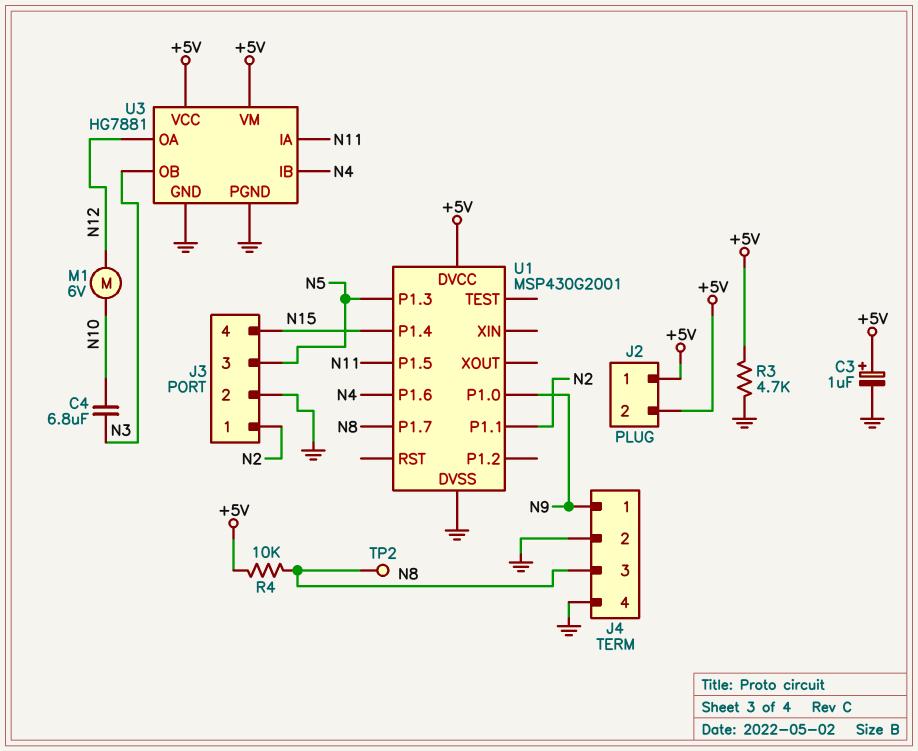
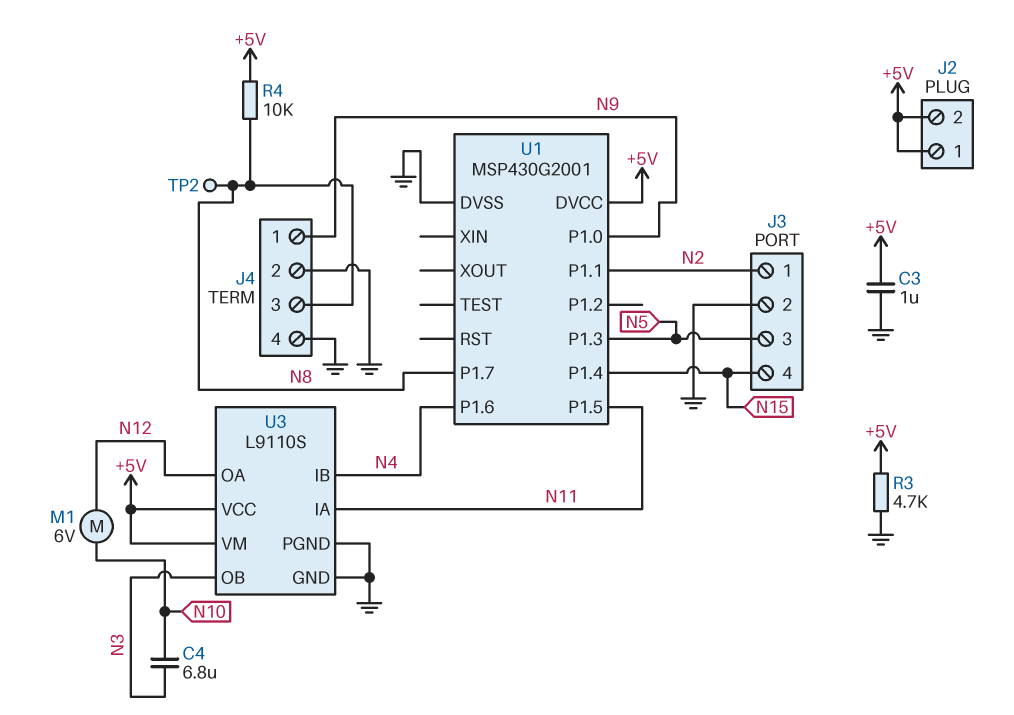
C3: 1uF (plus +5V, minus GND) -> 1uF (+5V, GND)
U3: HG7881 -> L9110S

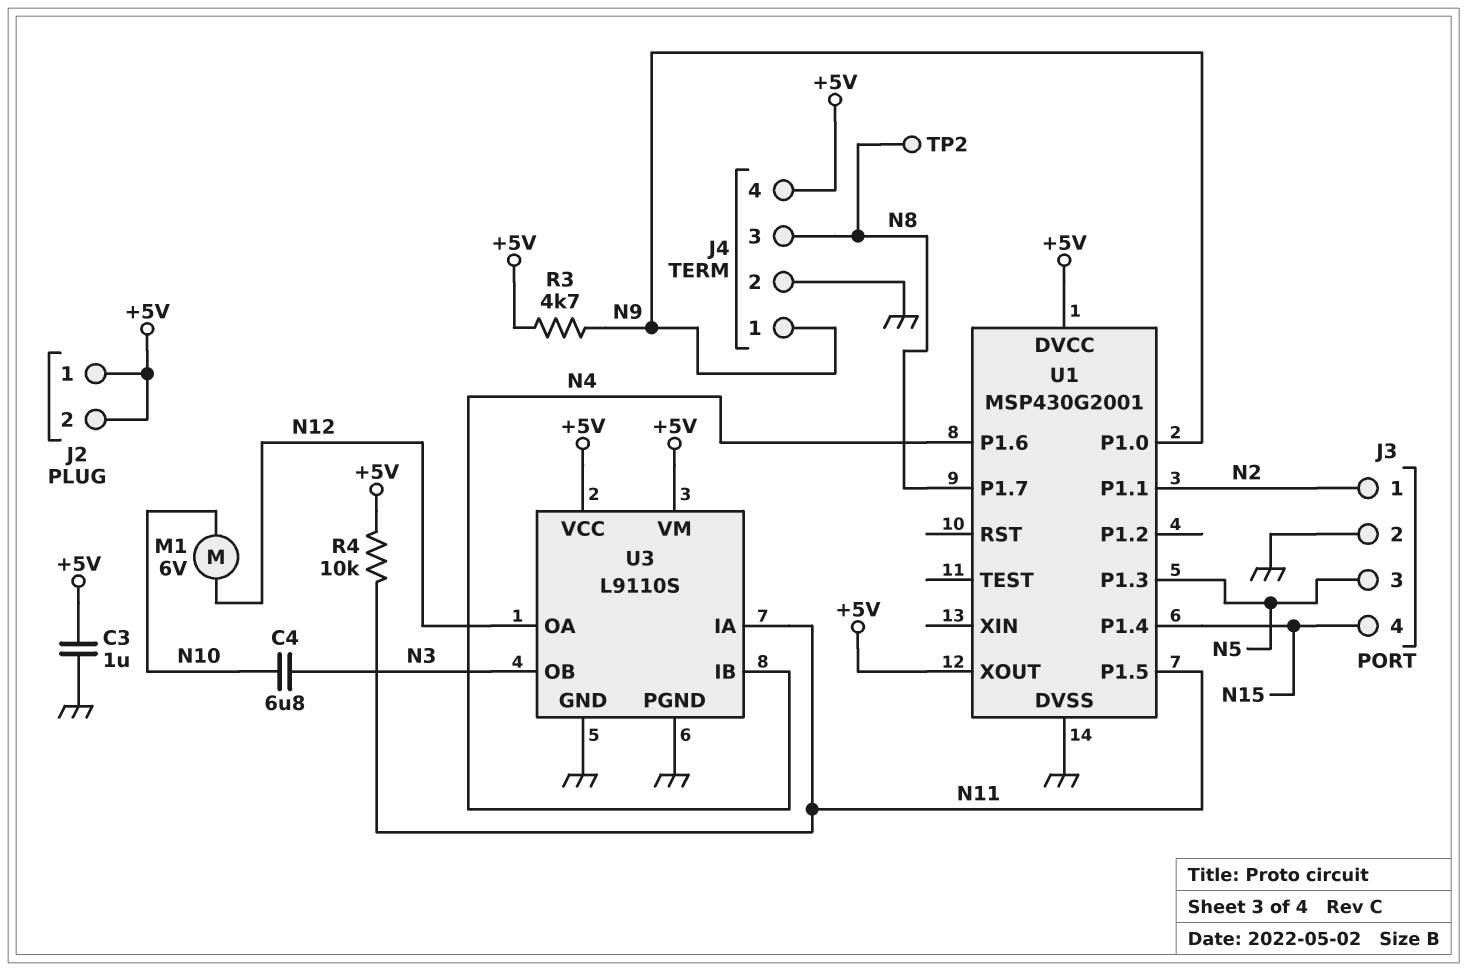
J4 pin 4: GND -> +5V
R3: 4.7k (+5V, GND) -> 4.7k (+5V, N9)
R4: 10k (+5V, N8) -> 10k (+5V, N11)
U1 pin XOUT: none -> +5V

